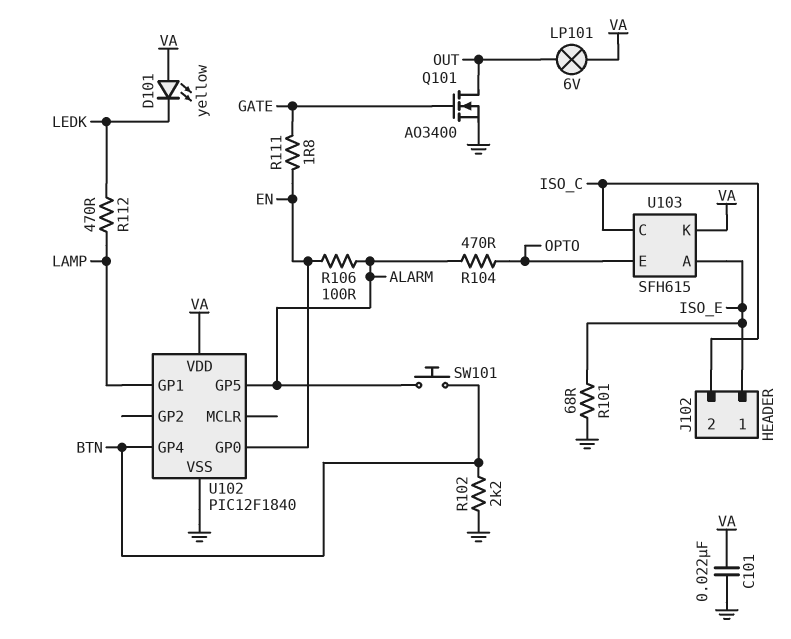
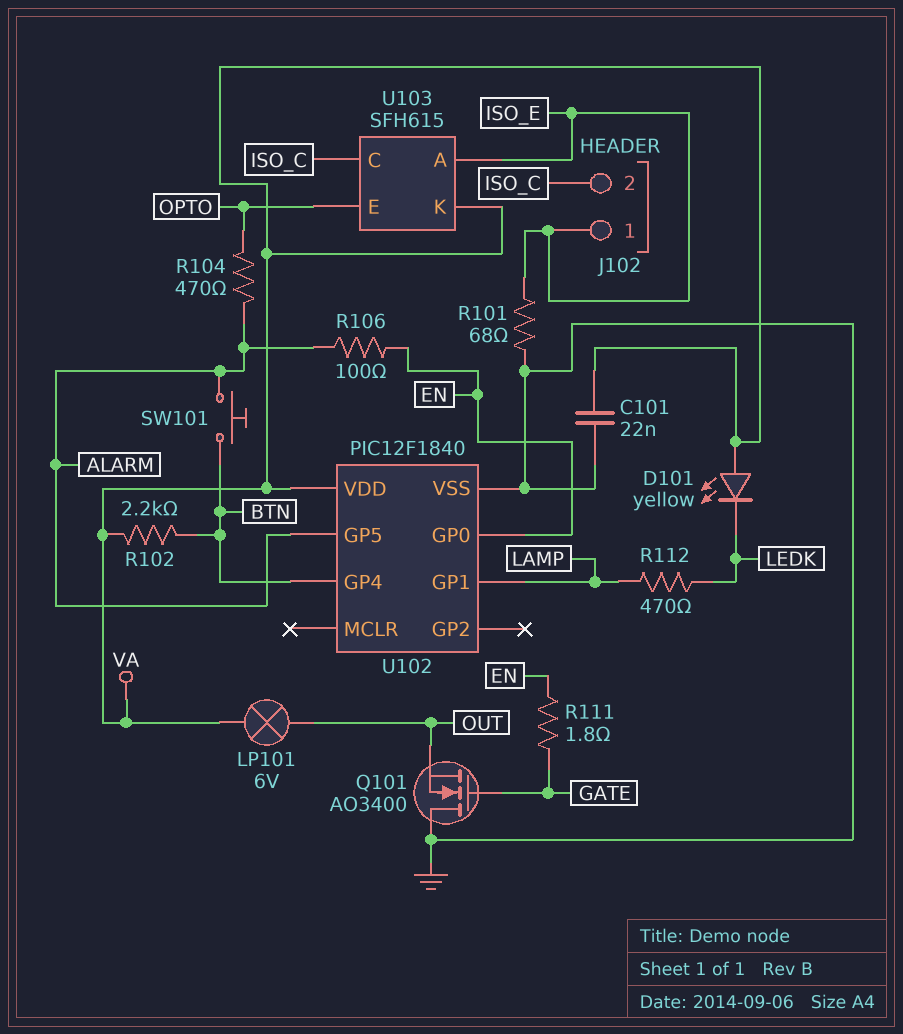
Q101: NMOS AO3400 (G GATE, D OUT, S GND) -> NMOS AO3400 (G GATE, D GND, S OUT)
R102: 2.2k (BTN, GND) -> 2.2k (BTN, VA)

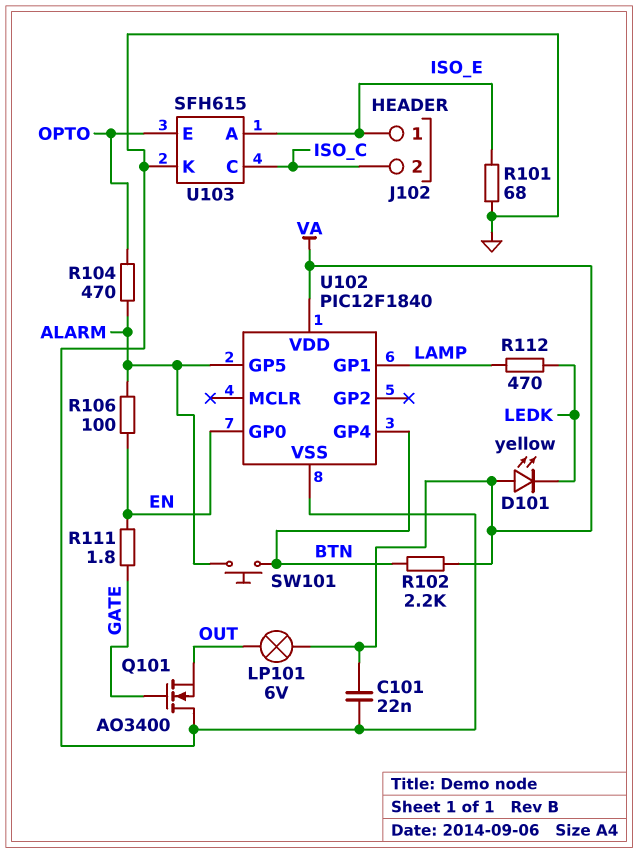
U103 pin K: VA -> GND

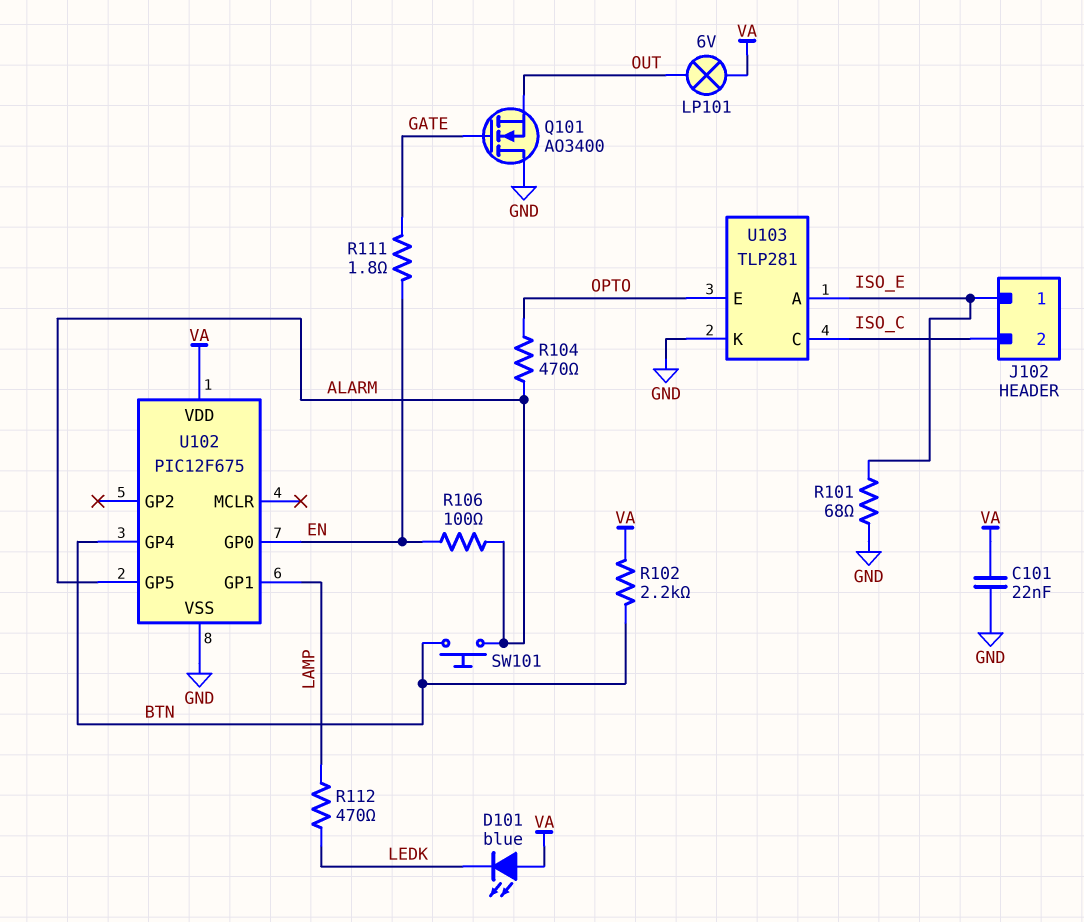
D101: LED yellow (A VA, K LEDK) -> LED blue (A VA, K LEDK)
U102: PIC12F1840 -> PIC12F675
U103: SFH615 -> TLP281

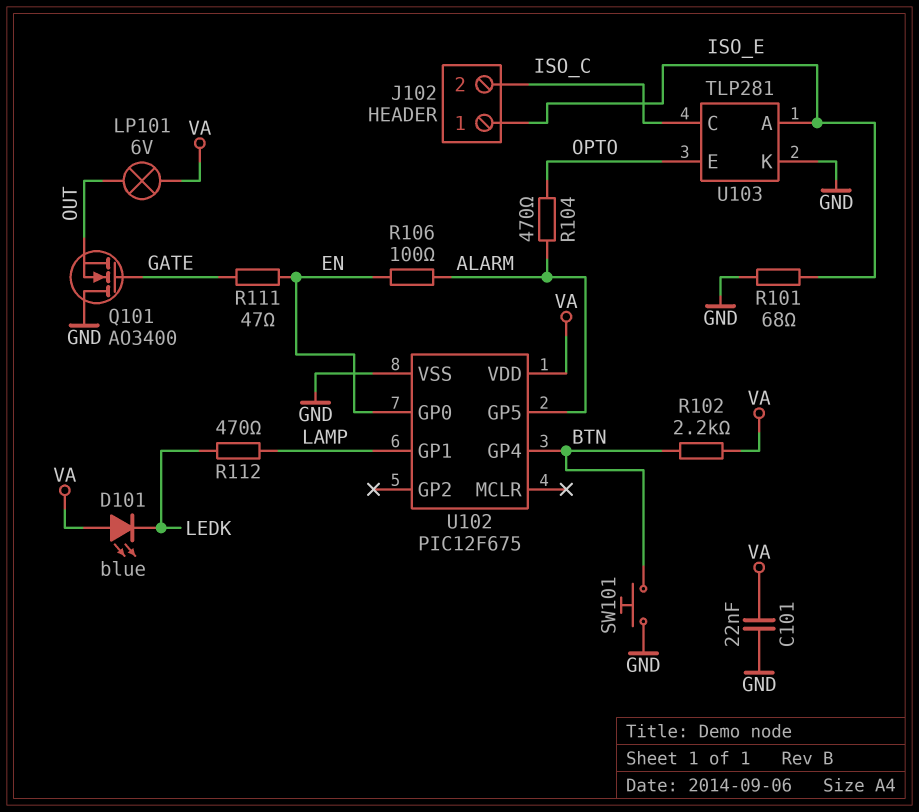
R111: 1.8 (EN, GATE) -> 47 (EN, GATE)
SW101: button (ALARM, BTN) -> button (BTN, GND)

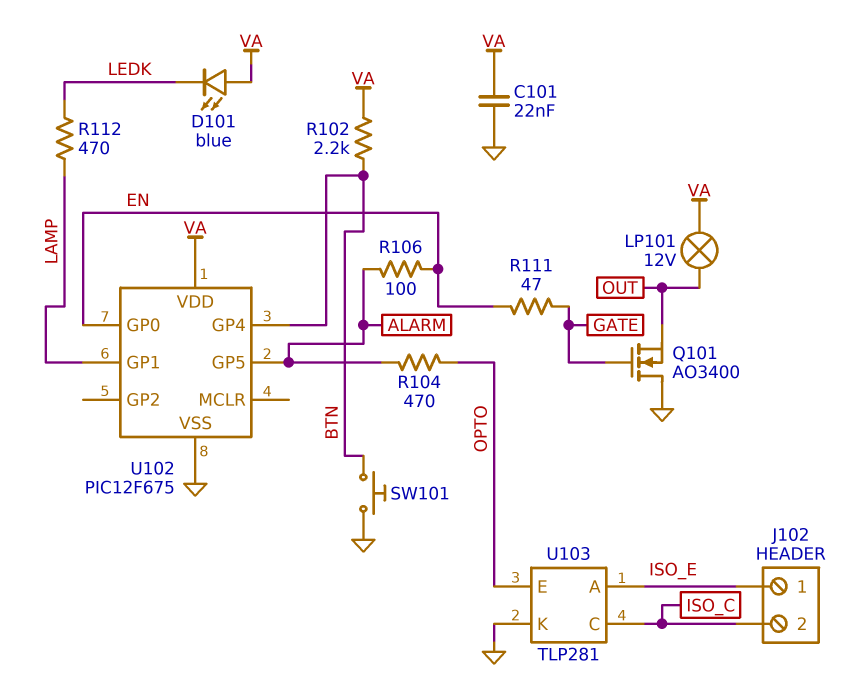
LP101: lamp 6V (OUT, VA) -> lamp 12V (OUT, VA)
R101: 68 (GND, ISO_E) -> none

